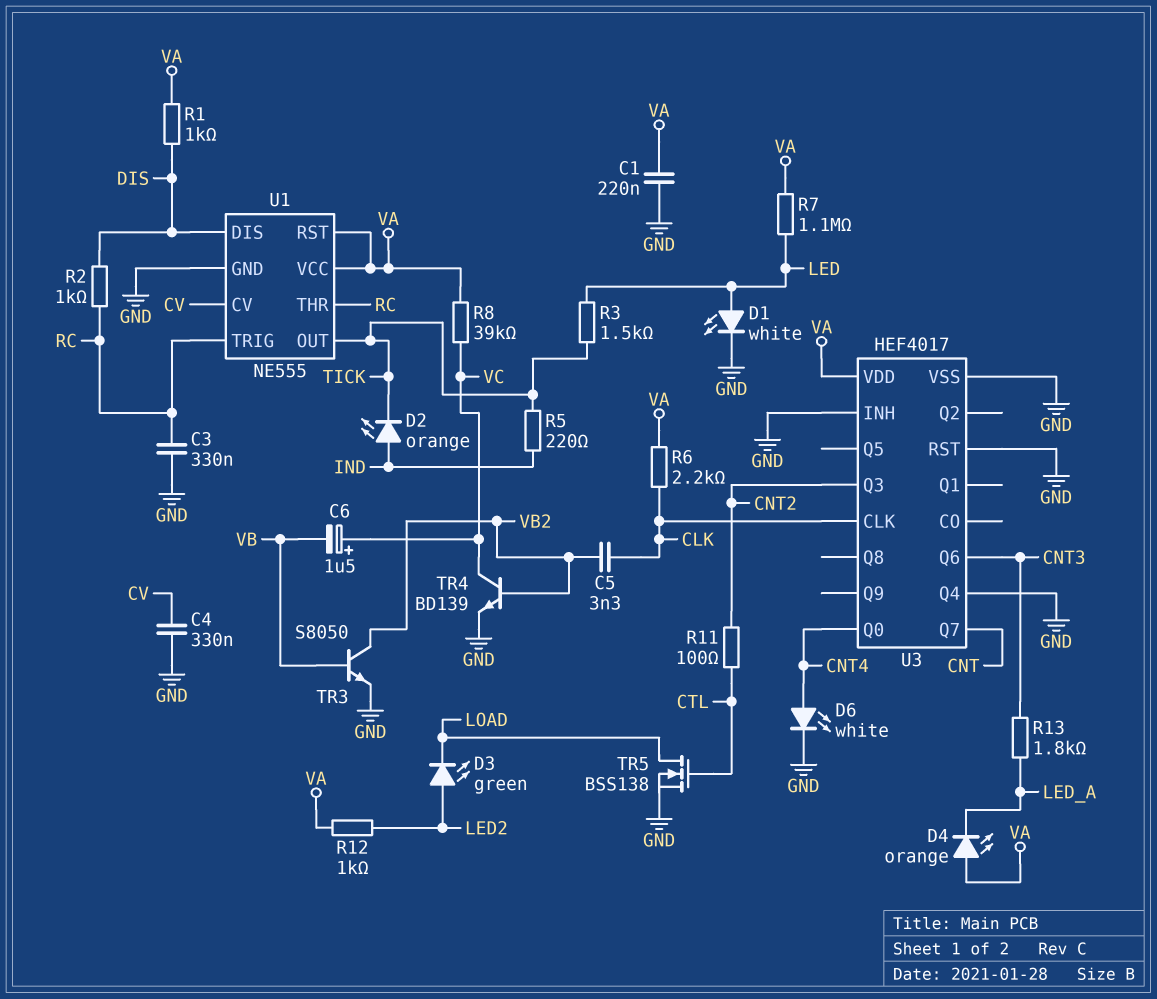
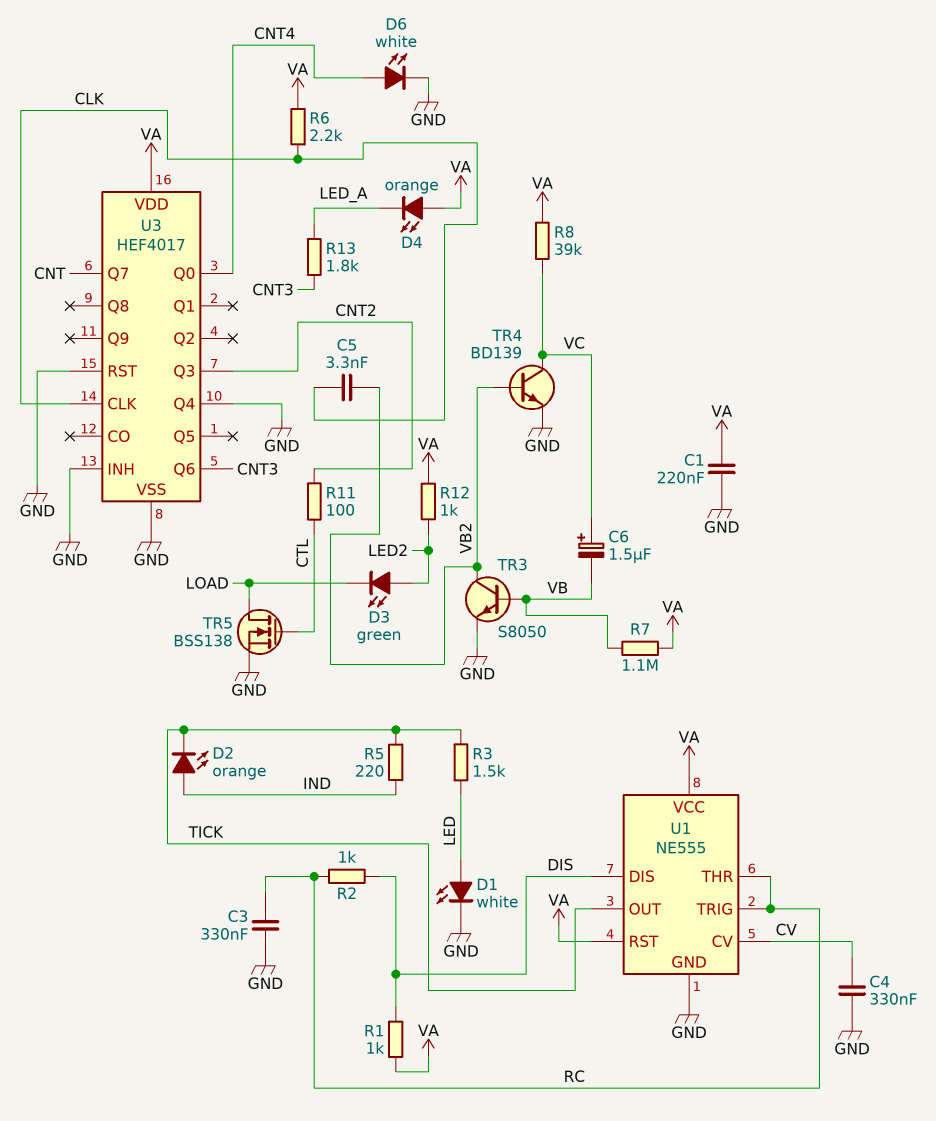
R7: 1.1M (LED, VA) -> 1.1M (VA, VB)

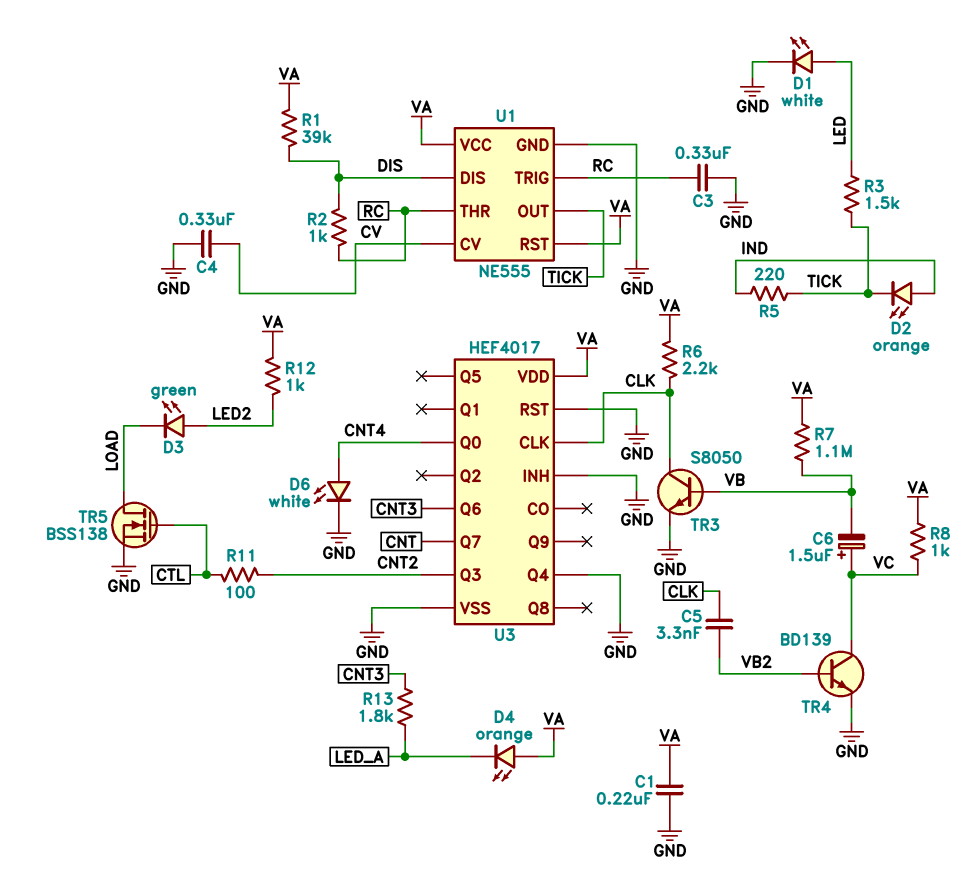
R1: 1k (DIS, VA) -> 39k (DIS, VA)
R8: 39k (VA, VC) -> 1k (VA, VC)
TR3: NPN S8050 (B VB, C VB2, E GND) -> NPN S8050 (B VB, C CLK, E GND)

